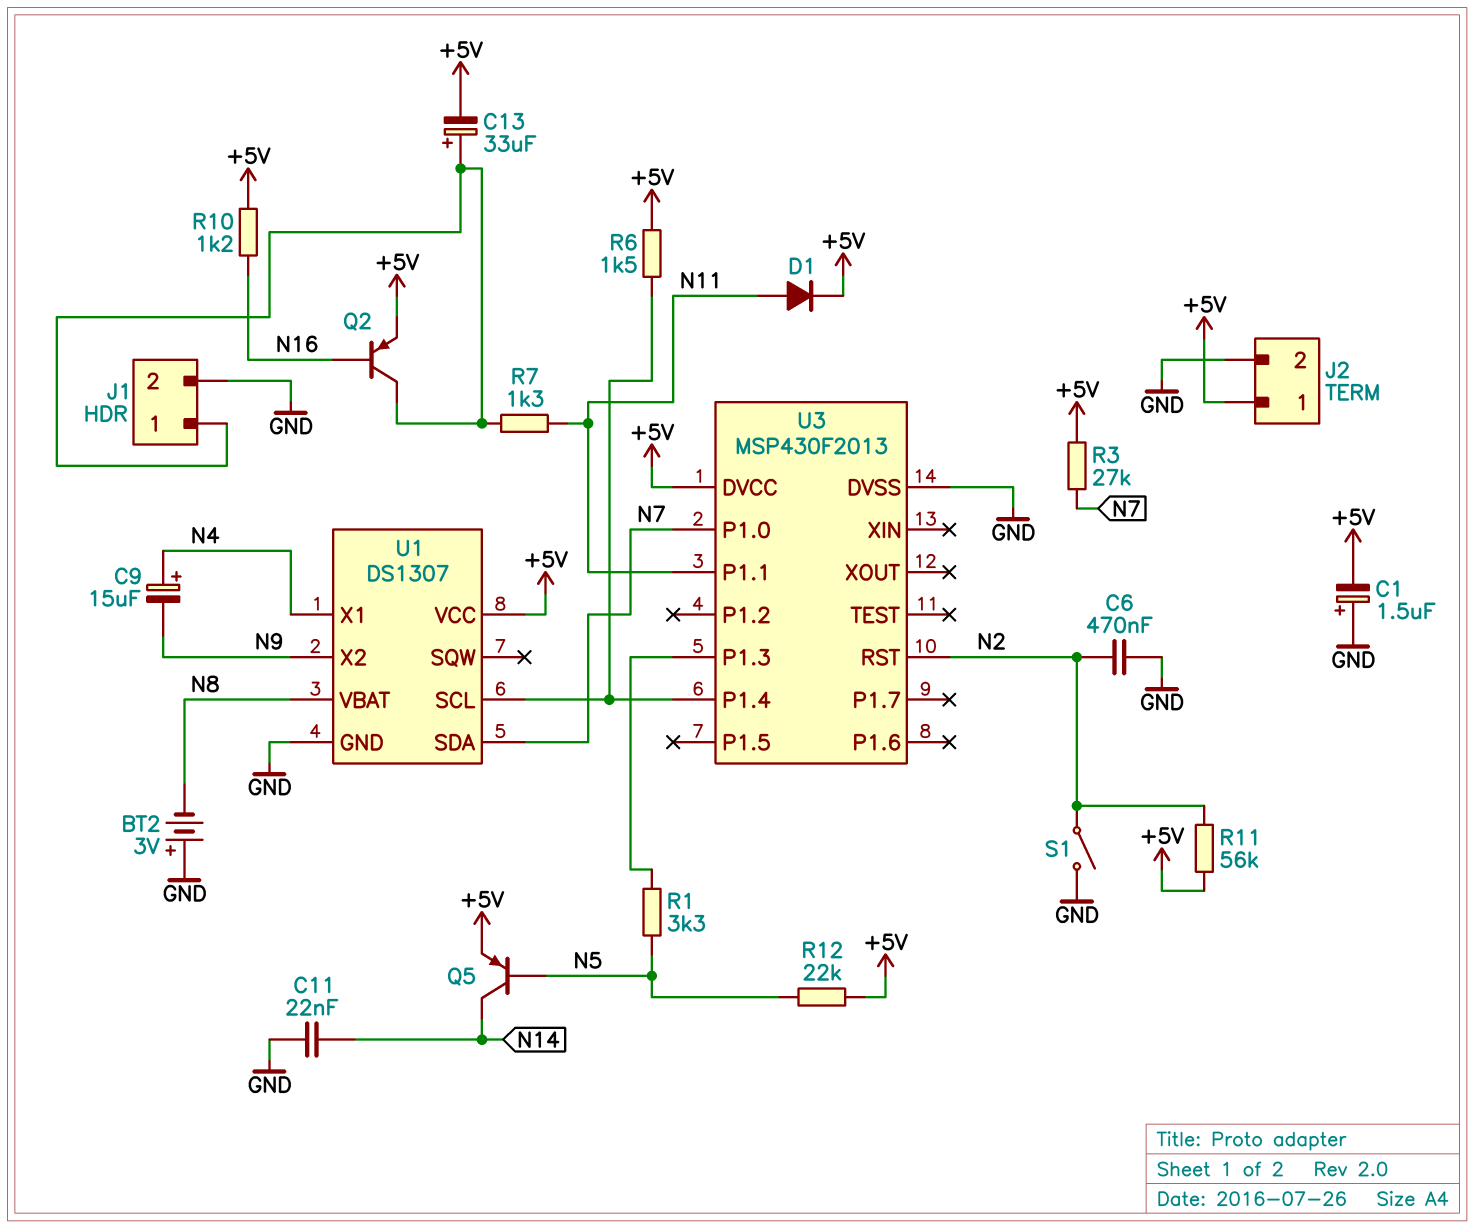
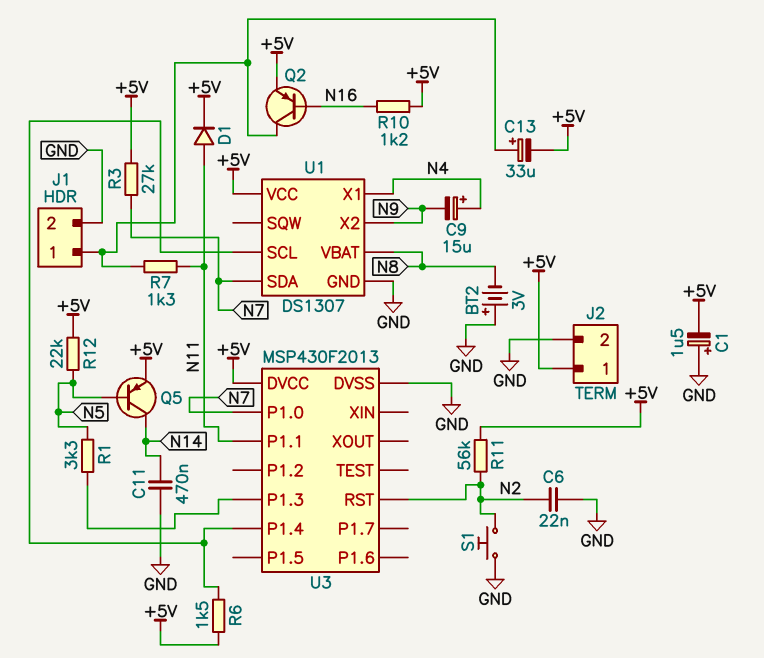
C6: 470nF (GND, N2) -> 22nF (GND, N2)
C11: 22nF (GND, N14) -> 470nF (GND, N14)
S1: switch (GND, N2) -> button (GND, N2)

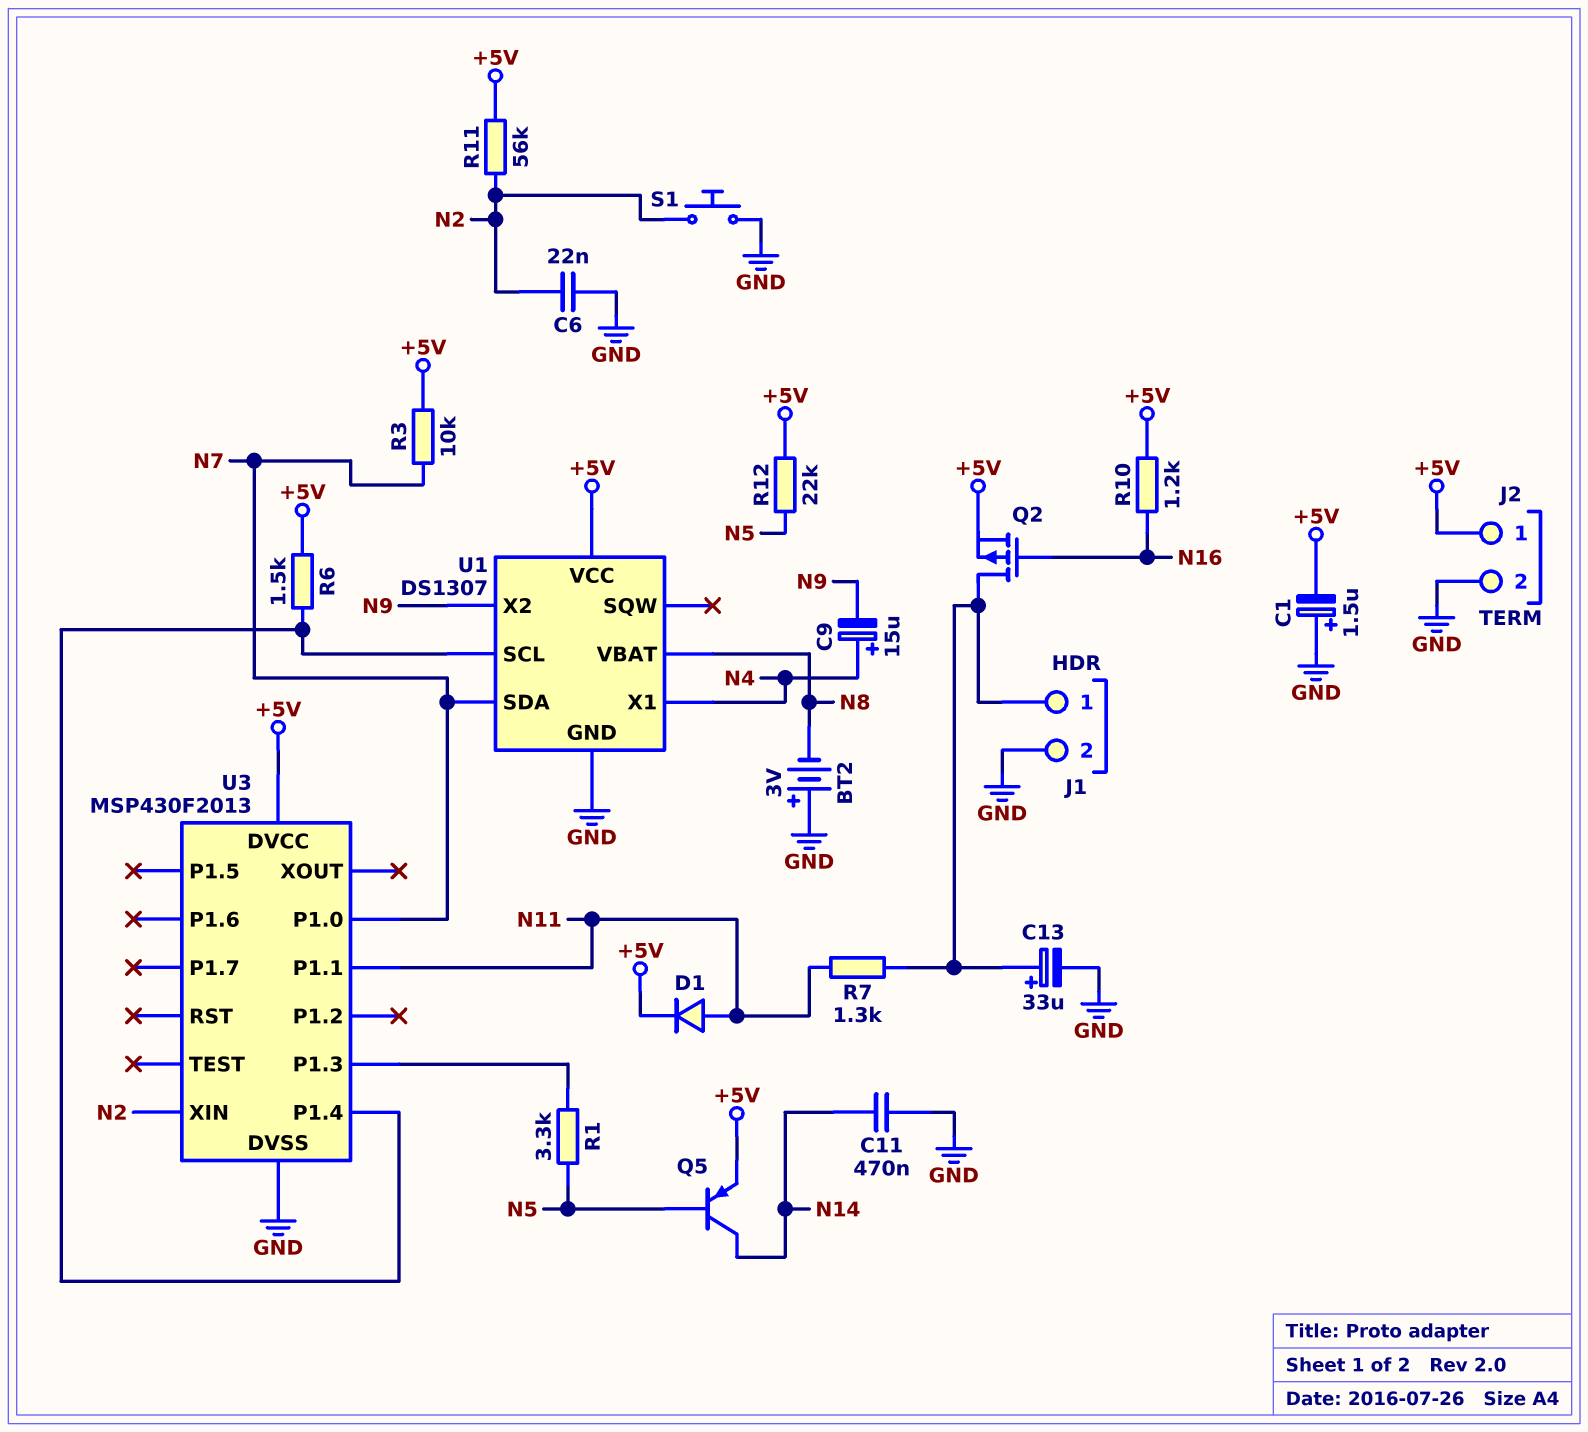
C13: 33uF (plus J1/1, minus +5V) -> 33uF (plus J1/1, minus GND)
Q2: PNP (B N16, C J1/1, E +5V) -> PMOS (G N16, D J1/1, S +5V)
R3: 27k (+5V, N7) -> 10k (+5V, N7)
U3 pin RST: N2 -> none
U3 pin XIN: none -> N2

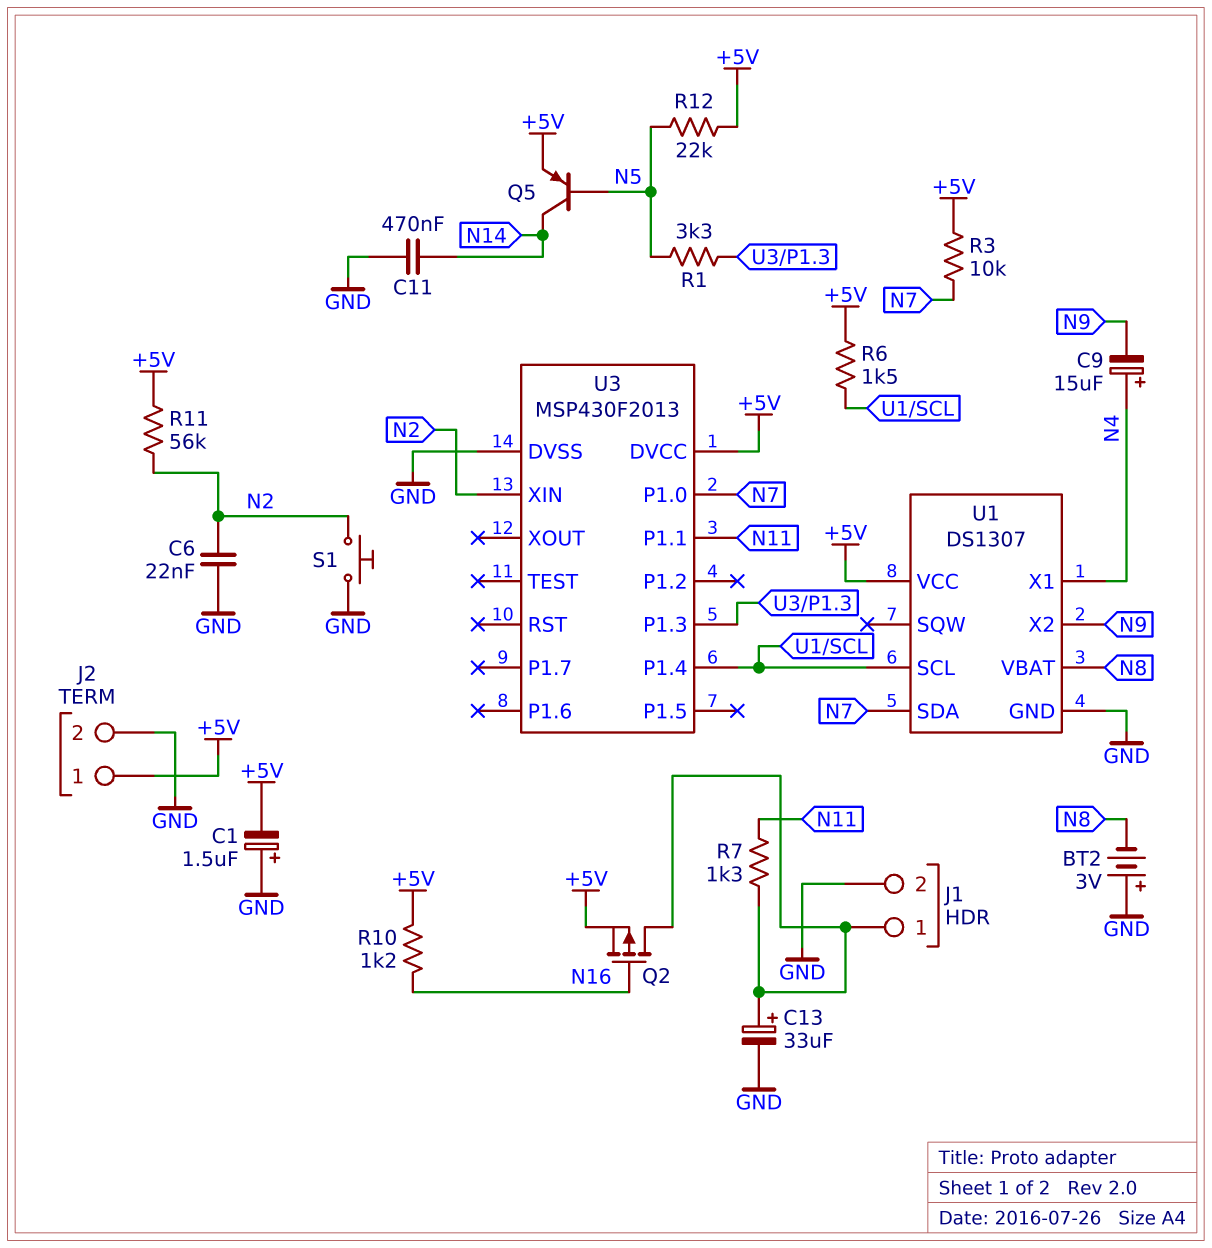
D1: diode (A N11, K +5V) -> none

